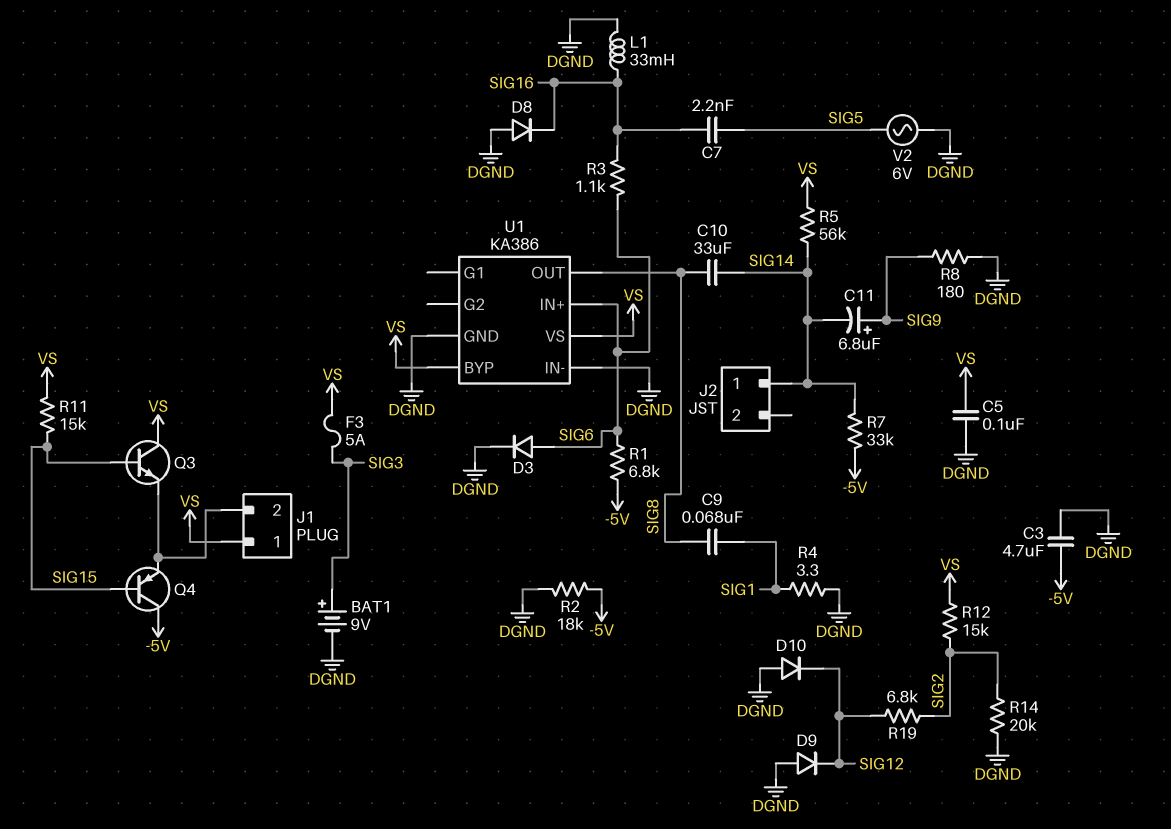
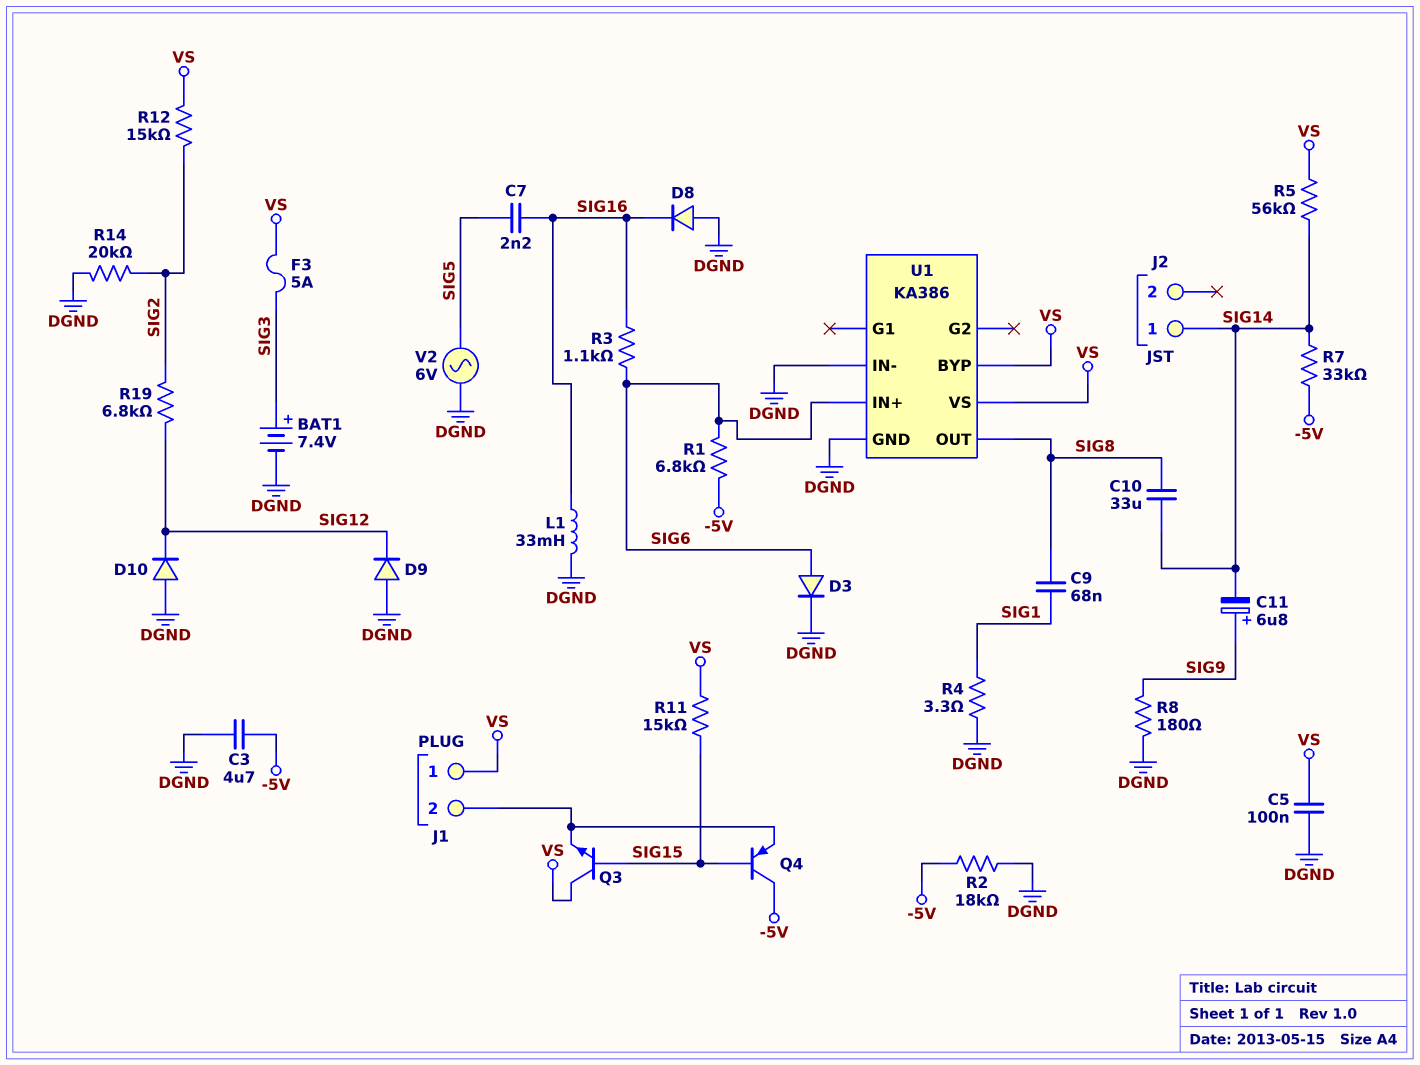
BAT1: 9V (plus SIG3, minus DGND) -> 7.4V (plus SIG3, minus DGND)

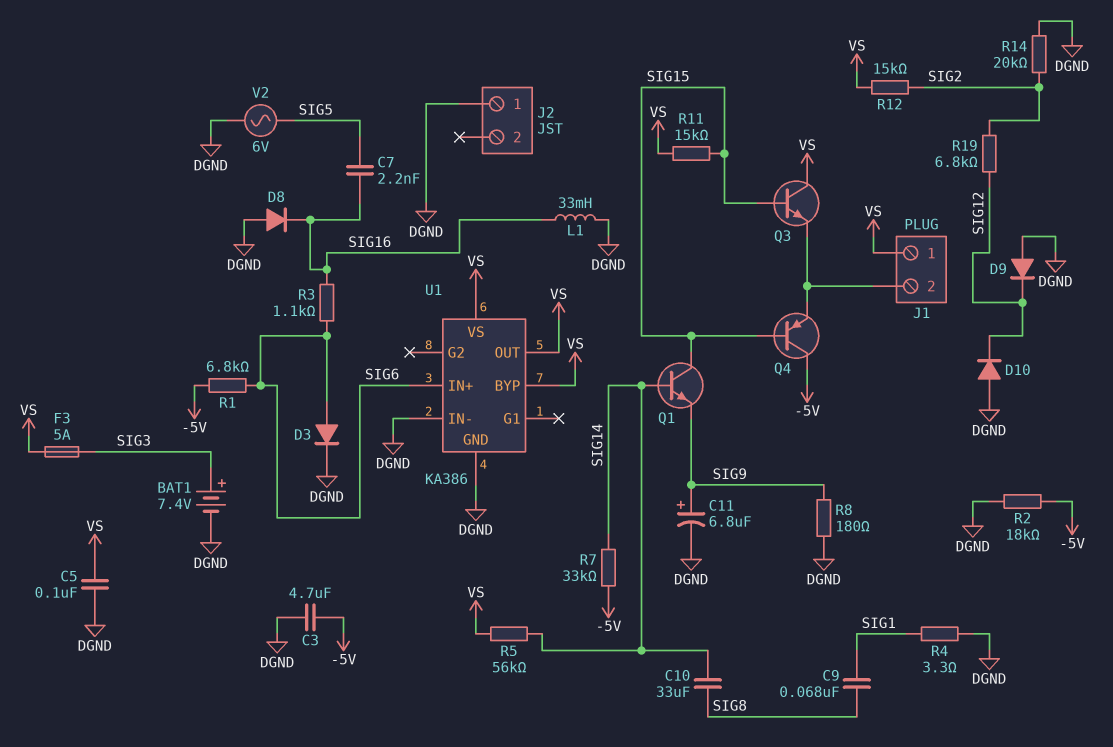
C11: 6.8uF (plus SIG9, minus SIG14) -> 6.8uF (plus SIG9, minus DGND)
J2 pin 1: SIG14 -> DGND
Q1: none -> NPN (B SIG14, C SIG15, E SIG9)
U1 pin OUT: SIG8 -> VS

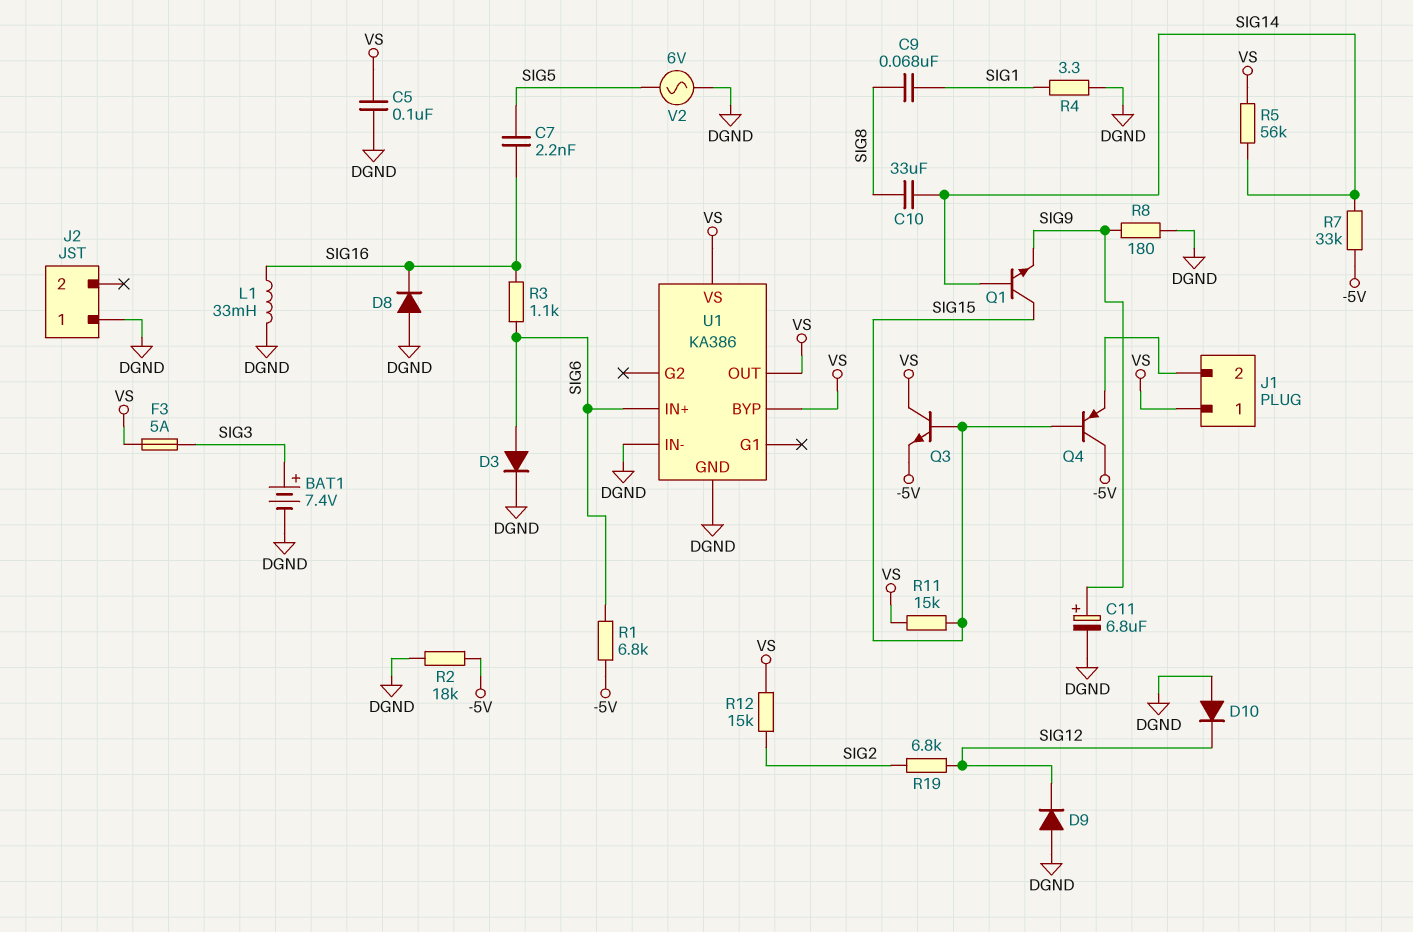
C3: 4.7uF (-5V, DGND) -> none
Q3: NPN (B SIG15, C VS, E J1/2) -> NPN (B SIG15, C VS, E -5V)
R14: 20k (DGND, SIG2) -> none

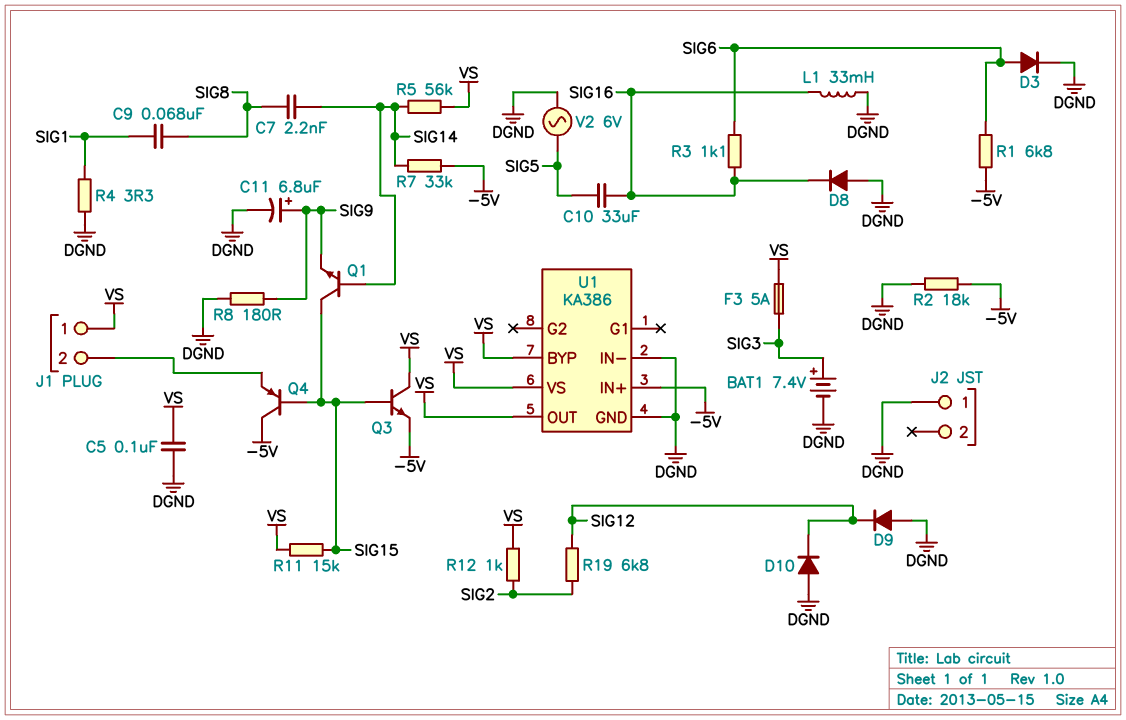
C7: 2.2nF (SIG5, SIG16) -> 2.2nF (SIG8, SIG14)
C10: 33uF (SIG8, SIG14) -> 33uF (SIG5, SIG16)
R12: 15k (SIG2, VS) -> 1k (SIG2, VS)
U1 pin IN+: SIG6 -> -5V

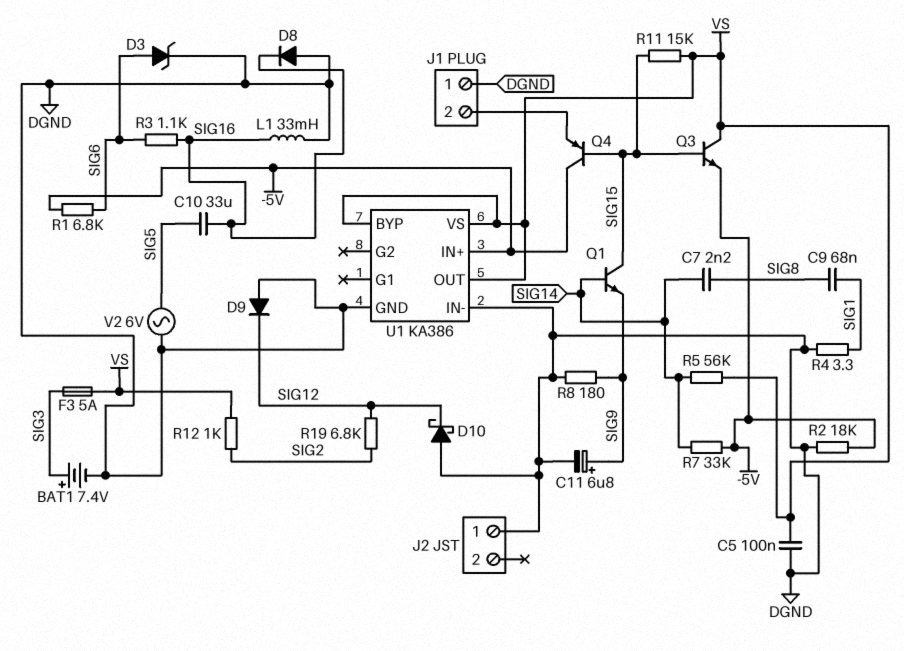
D3: diode (A SIG6, K DGND) -> zener (A SIG6, K DGND)
D10: diode (A DGND, K SIG12) -> schottky (A DGND, K SIG12)
J1 pin 1: VS -> DGND

